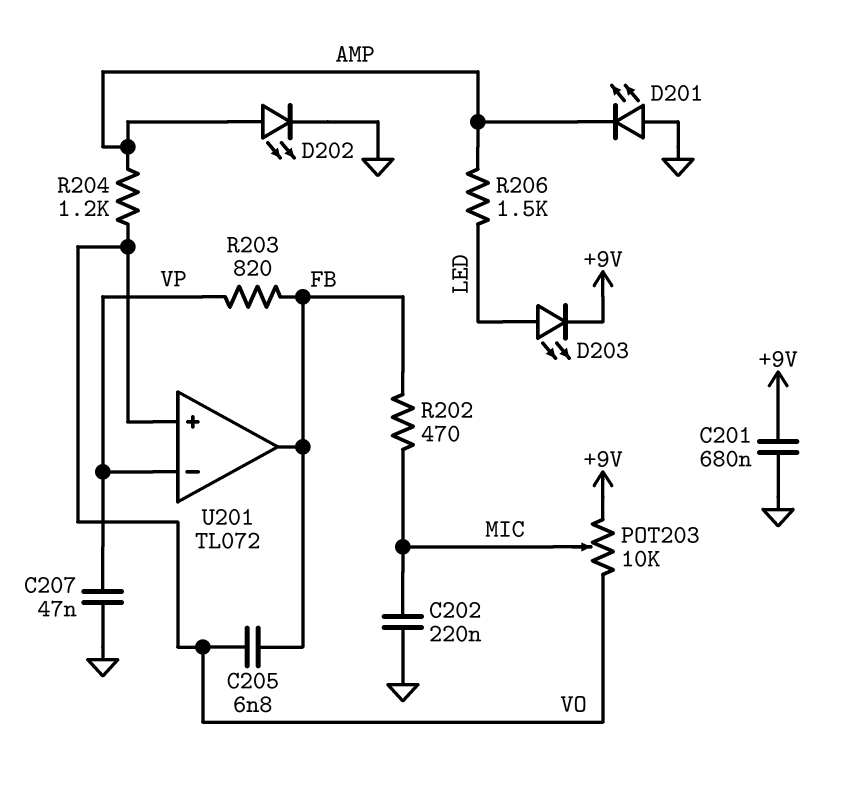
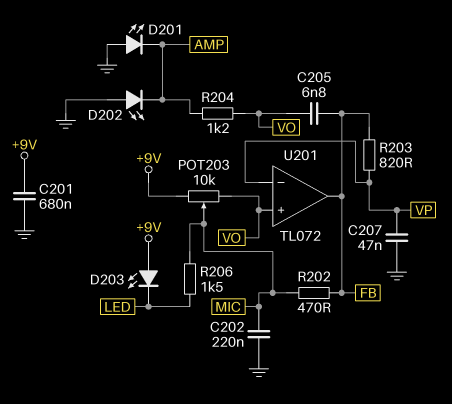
D202: LED (A AMP, K GND) -> LED (A GND, K AMP)
D203: LED (A LED, K +9V) -> LED (A +9V, K LED)
R206: 1.5k (AMP, LED) -> 1.5k (LED, MIC)

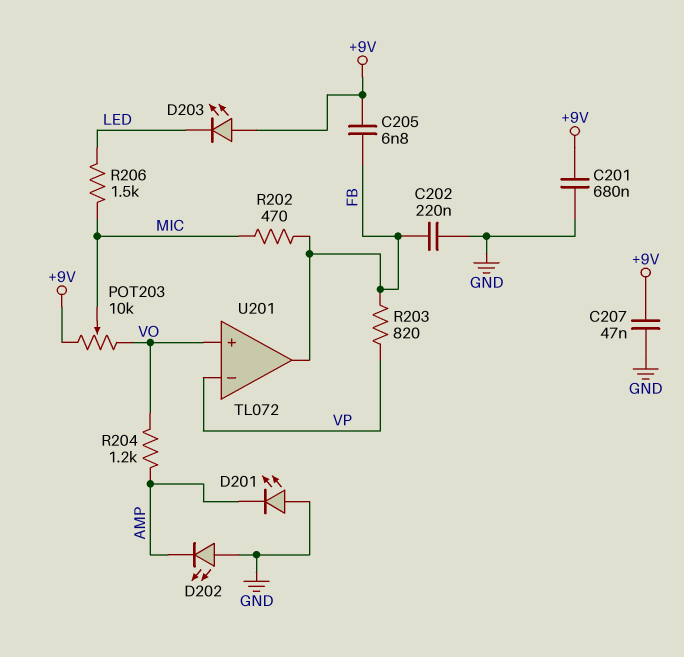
C202: 220nF (GND, MIC) -> 220nF (FB, GND)
C205: 6.8nF (FB, VO) -> 6.8nF (+9V, FB)
C207: 47nF (GND, VP) -> 47nF (+9V, GND)

